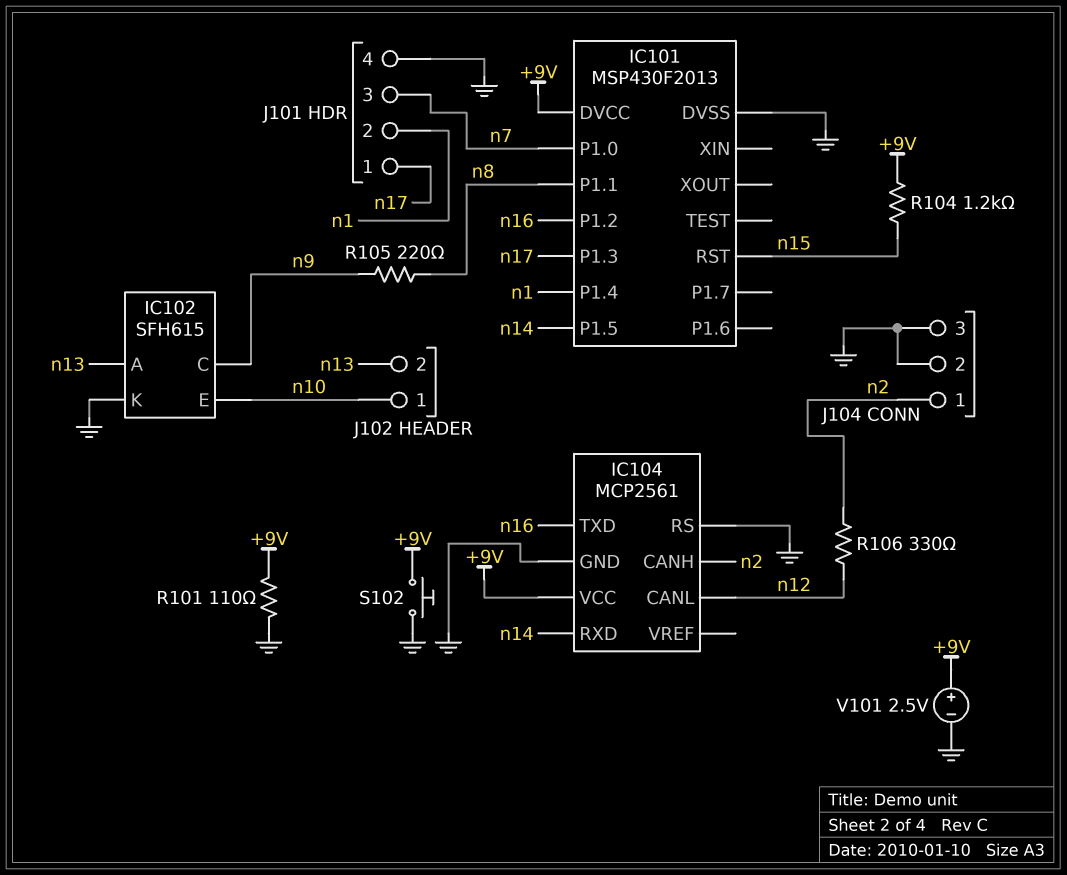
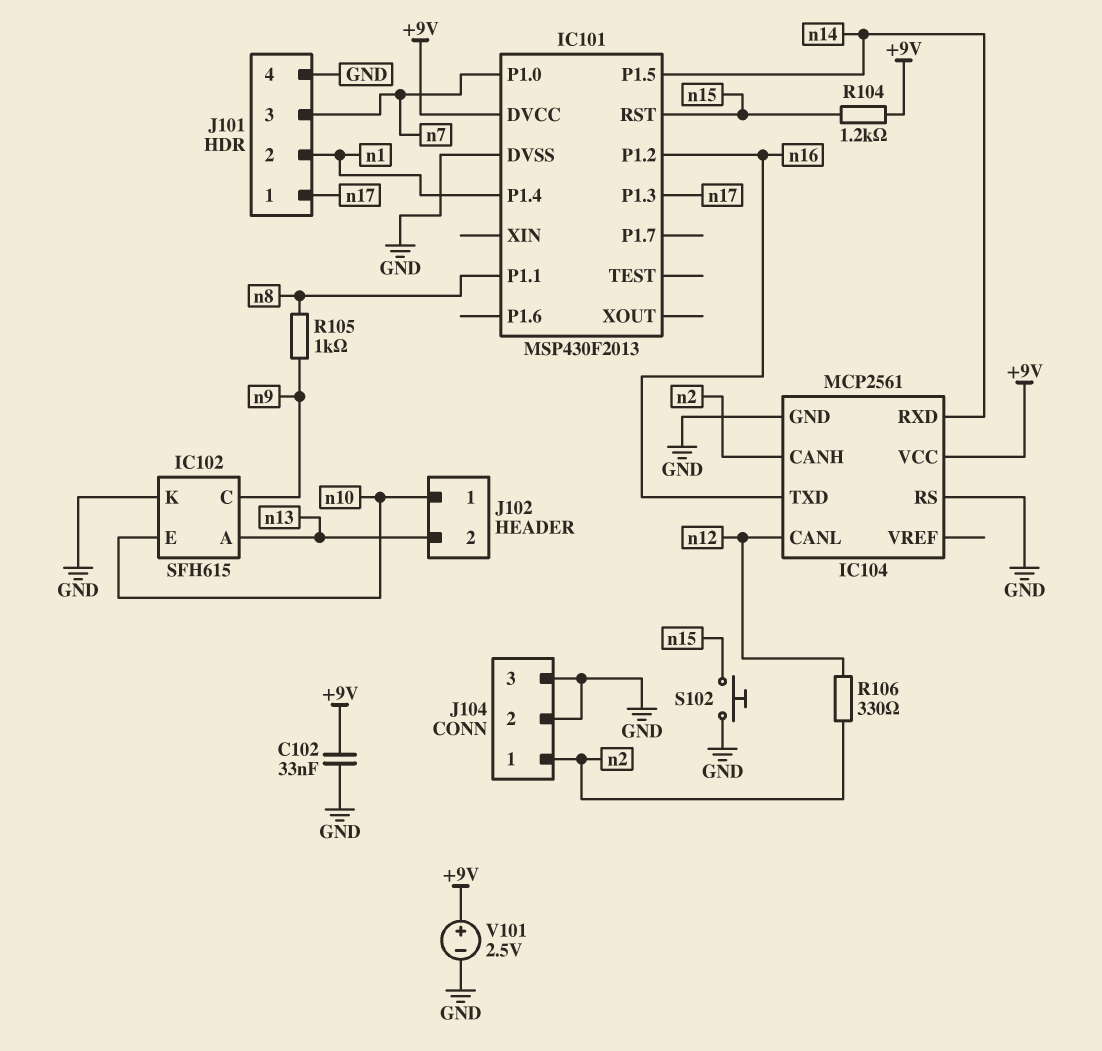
C102: none -> 33nF (+9V, GND)
R101: 110 (+9V, GND) -> none
R105: 220 (n8, n9) -> 1k (n8, n9)
S102: button (+9V, GND) -> button (GND, n15)

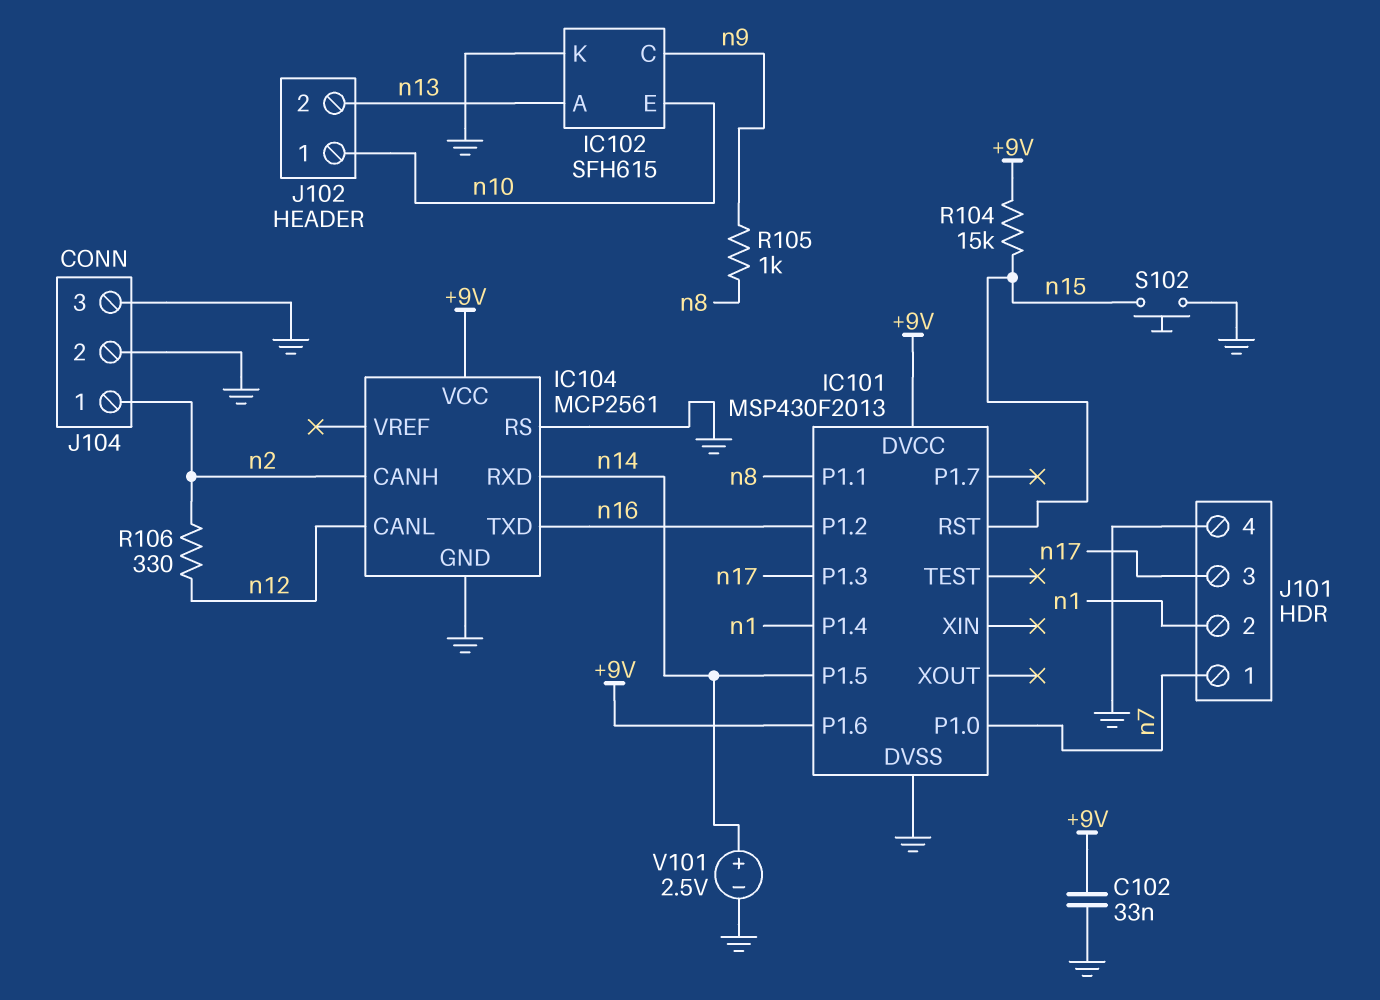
IC101 pin P1.6: none -> +9V
J101 pin 1: n17 -> n7
J101 pin 3: n7 -> n17
R104: 1.2k (+9V, n15) -> 15k (+9V, n15)
V101: 2.5V (plus +9V, minus GND) -> 2.5V (plus n14, minus GND)

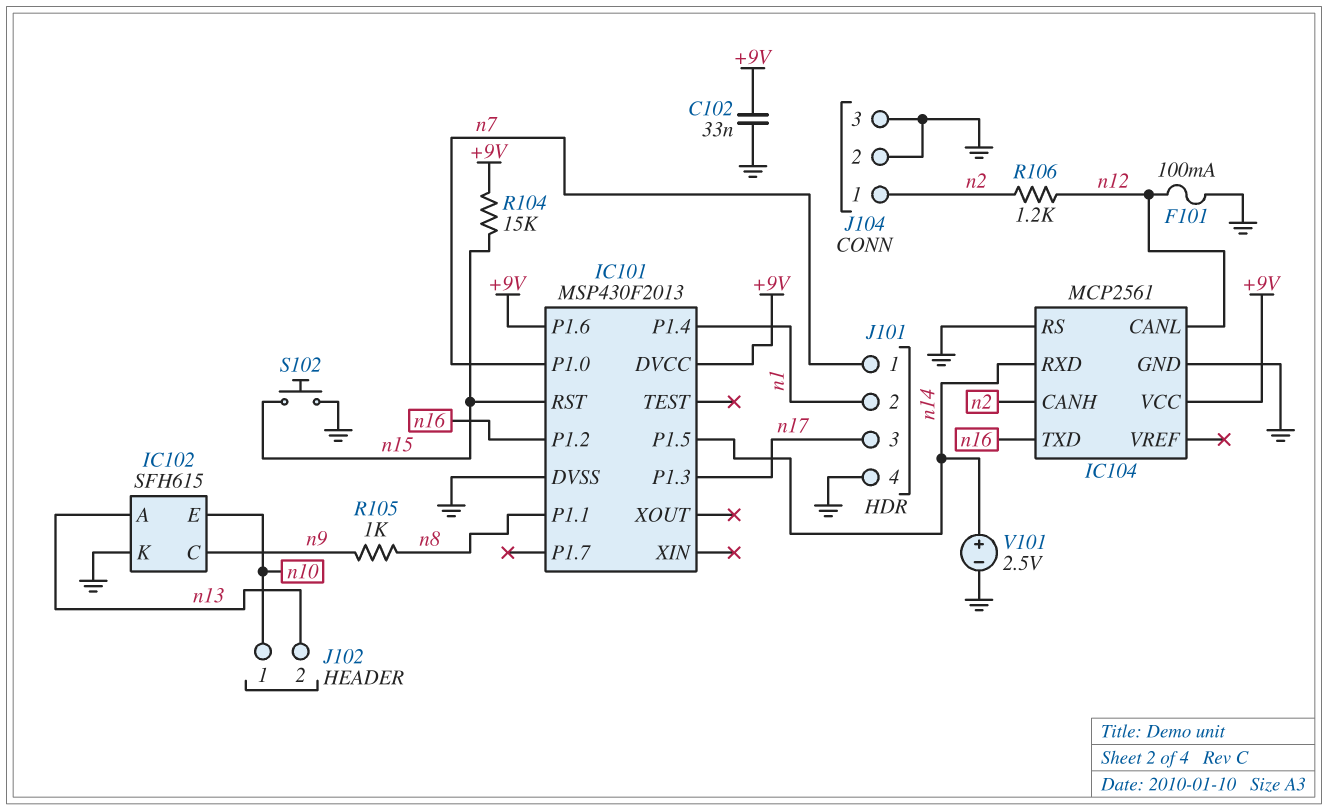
F101: none -> 100mA (GND, n12)
R106: 330 (n2, n12) -> 1.2k (n2, n12)

